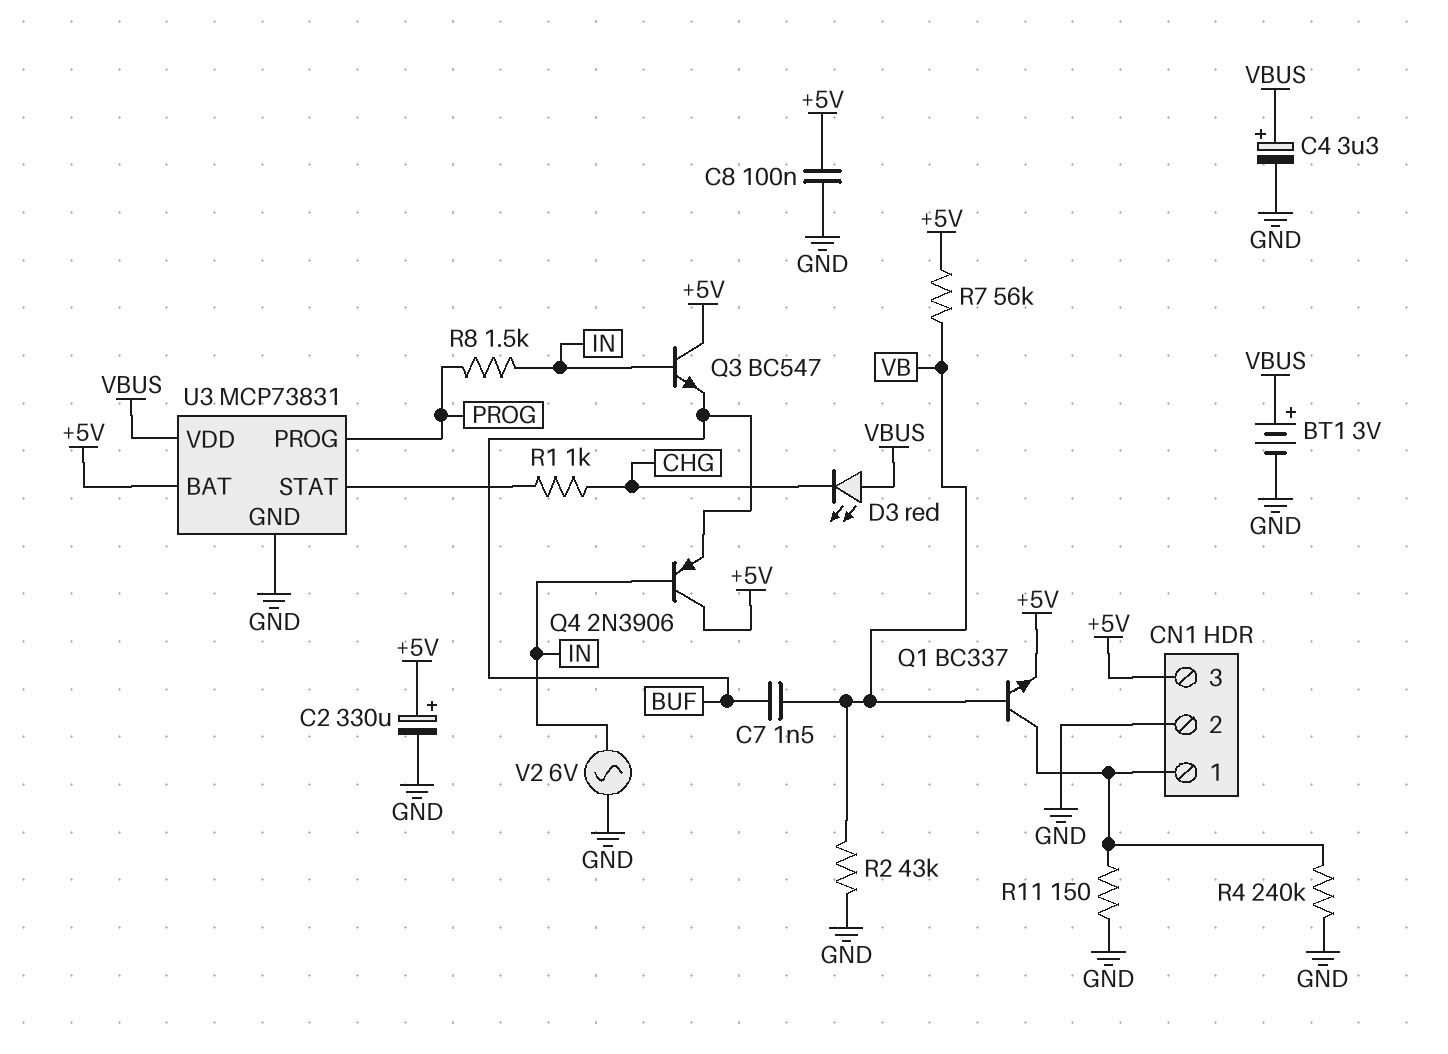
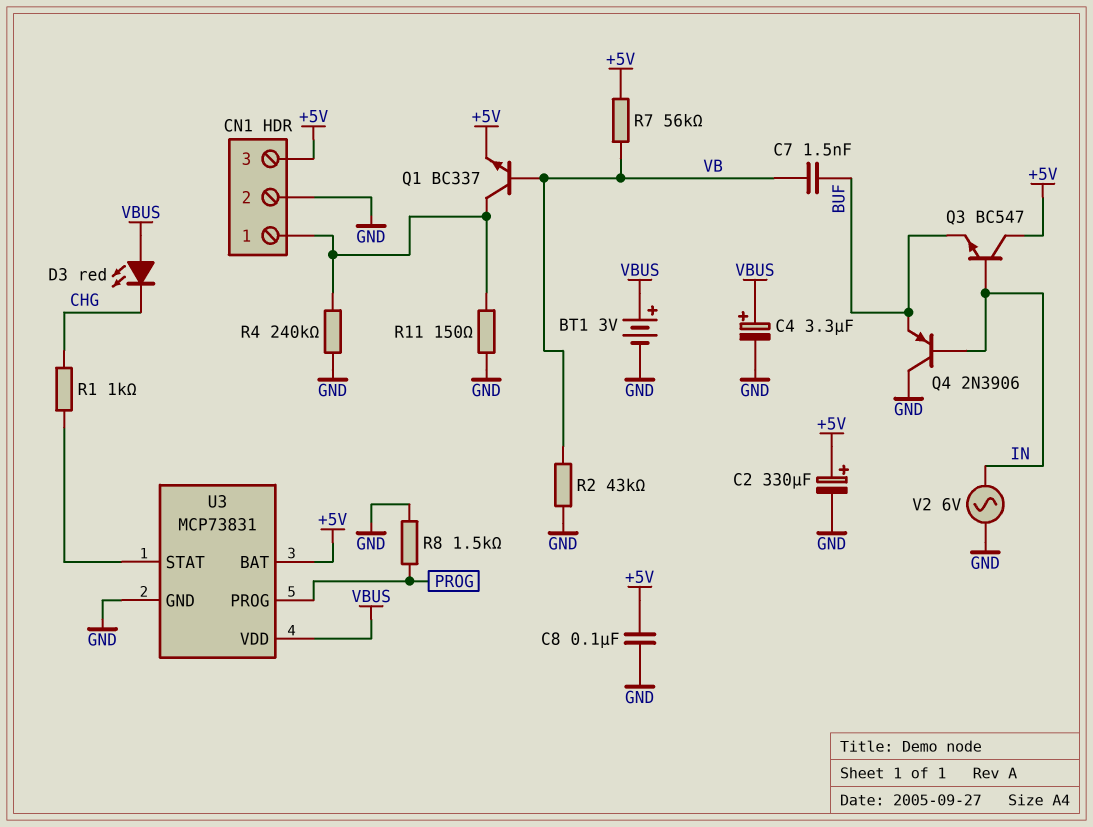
Q4: PNP 2N3906 (B IN, C +5V, E BUF) -> PNP 2N3906 (B IN, C GND, E BUF)
R8: 1.5k (IN, PROG) -> 1.5k (GND, PROG)

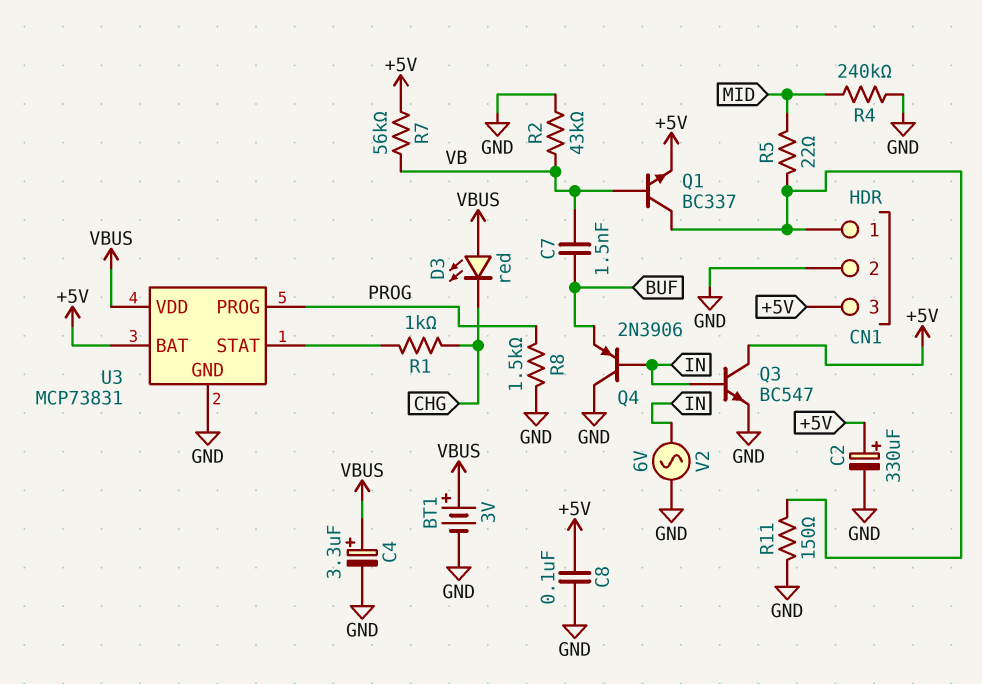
Q3: NPN BC547 (B IN, C +5V, E BUF) -> NPN BC547 (B IN, C +5V, E GND)
R4: 240k (CN1/1, GND) -> 240k (GND, MID)
R5: none -> 22 (CN1/1, MID)

